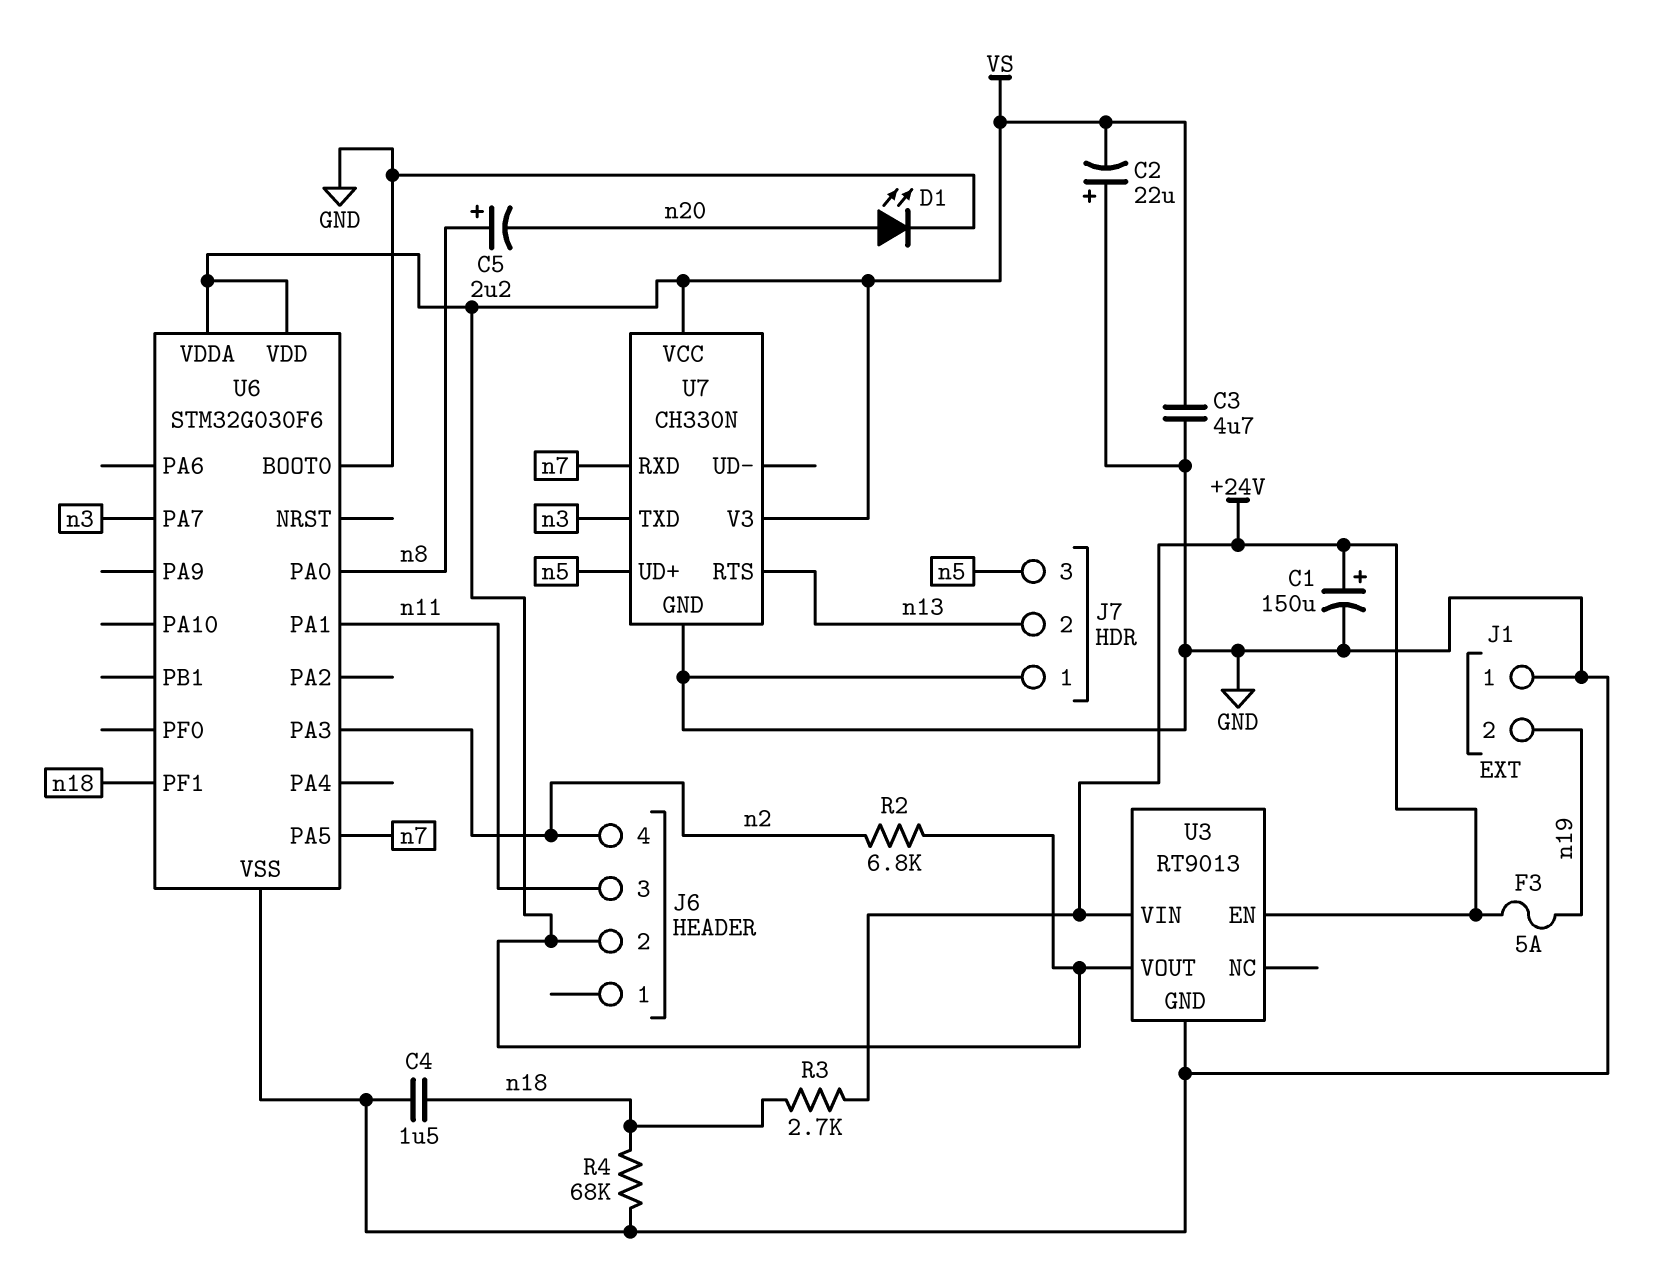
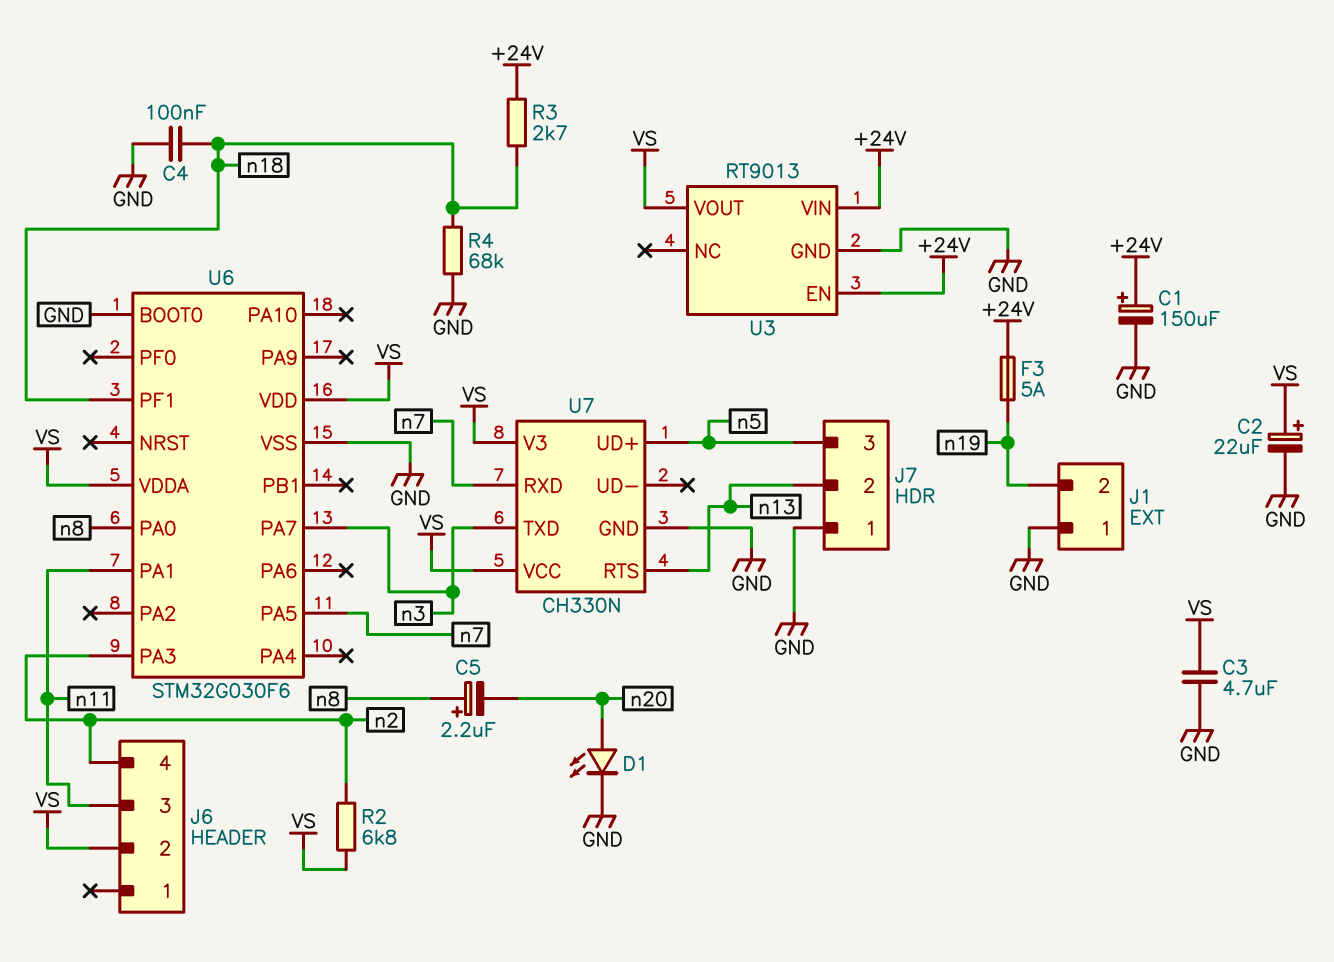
C2: 22uF (plus GND, minus VS) -> 22uF (plus VS, minus GND)
C4: 1.5uF (GND, n18) -> 100nF (GND, n18)

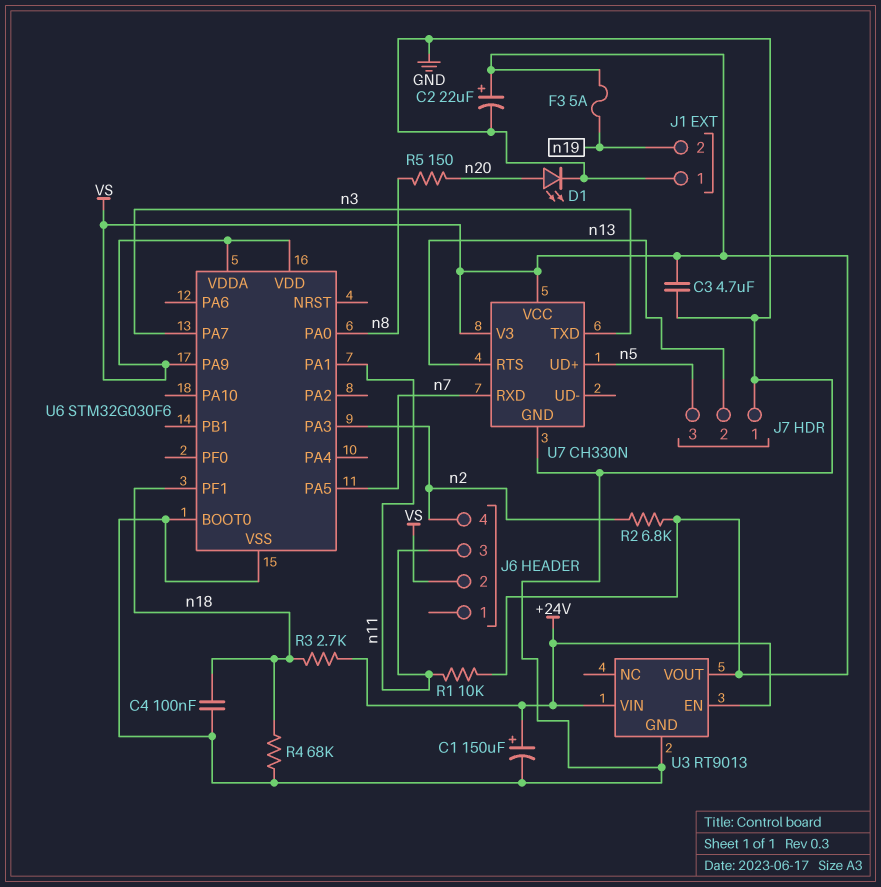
C5: 2.2uF (plus n8, minus n20) -> none
F3: 5A (+24V, n19) -> 5A (VS, n19)
R1: none -> 10k (VS, n11)
R5: none -> 150 (n8, n20)
U6 pin PA9: none -> VS

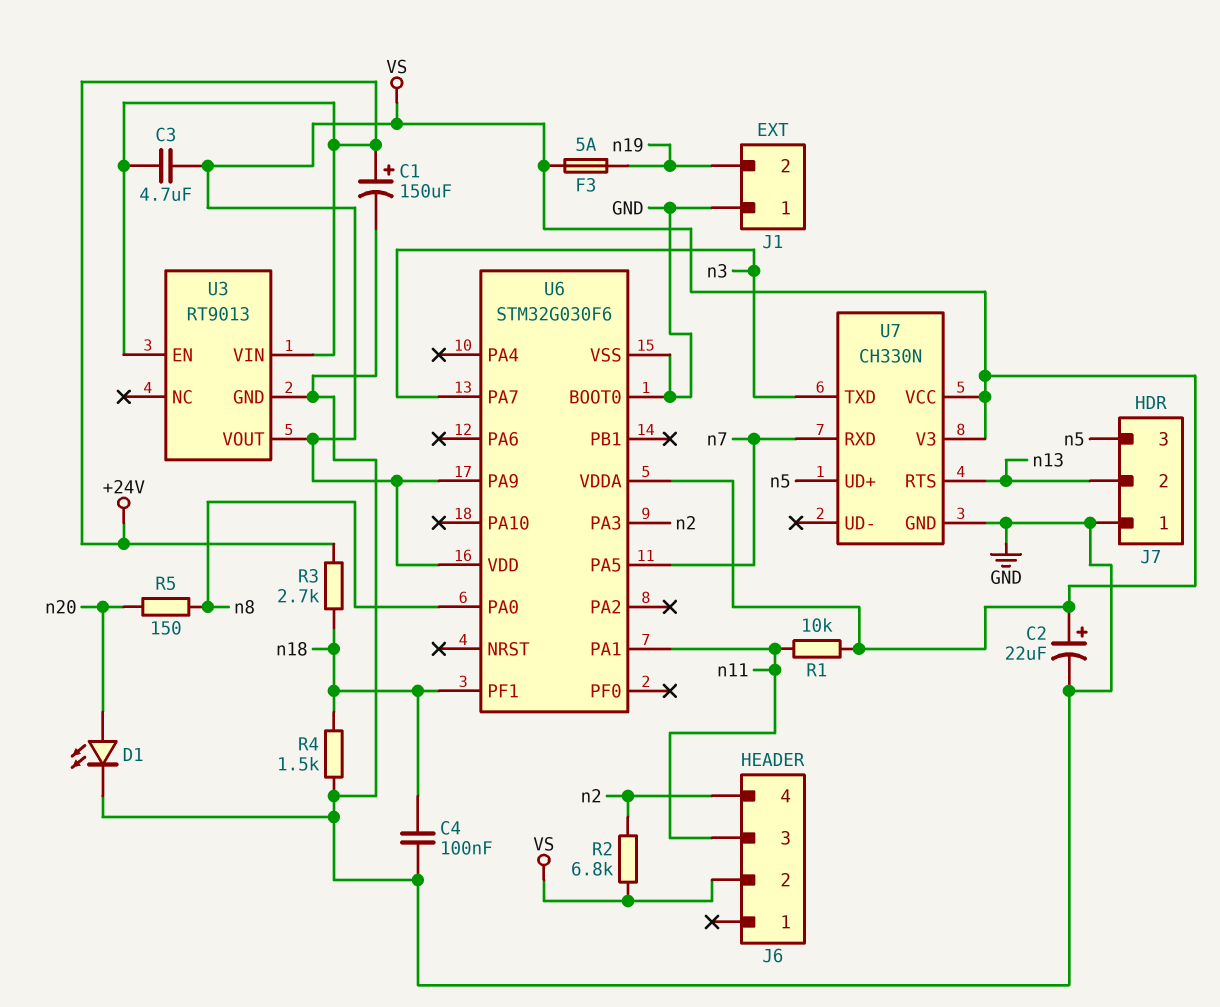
C3: 4.7uF (GND, VS) -> 4.7uF (+24V, VS)
R4: 68k (GND, n18) -> 1.5k (GND, n18)

